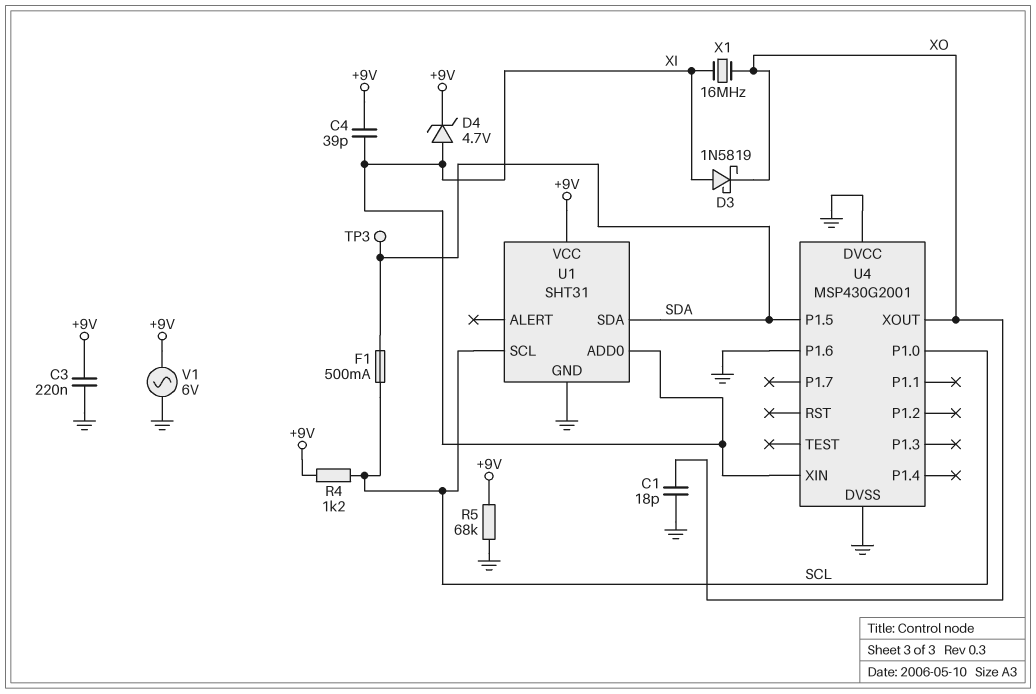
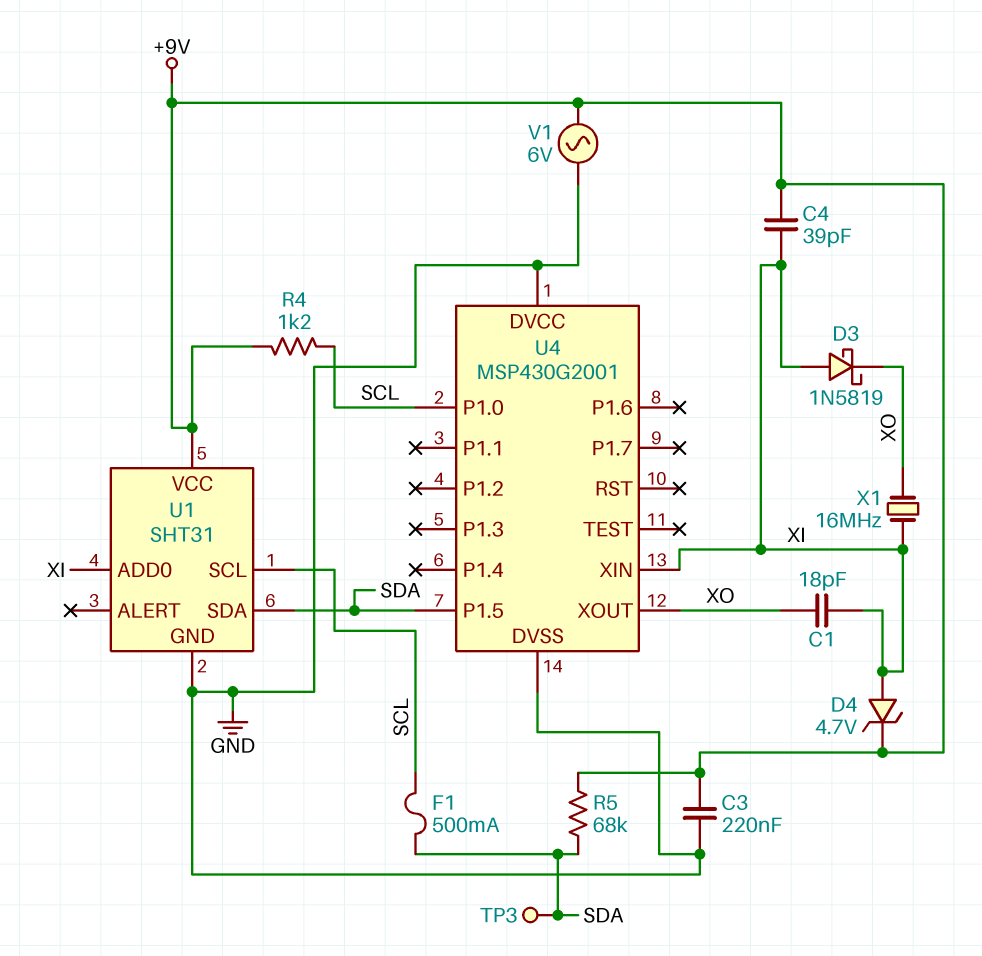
C1: 18pF (GND, XO) -> 18pF (XI, XO)
R5: 68k (+9V, GND) -> 68k (+9V, SDA)
U4 pin P1.6: GND -> none

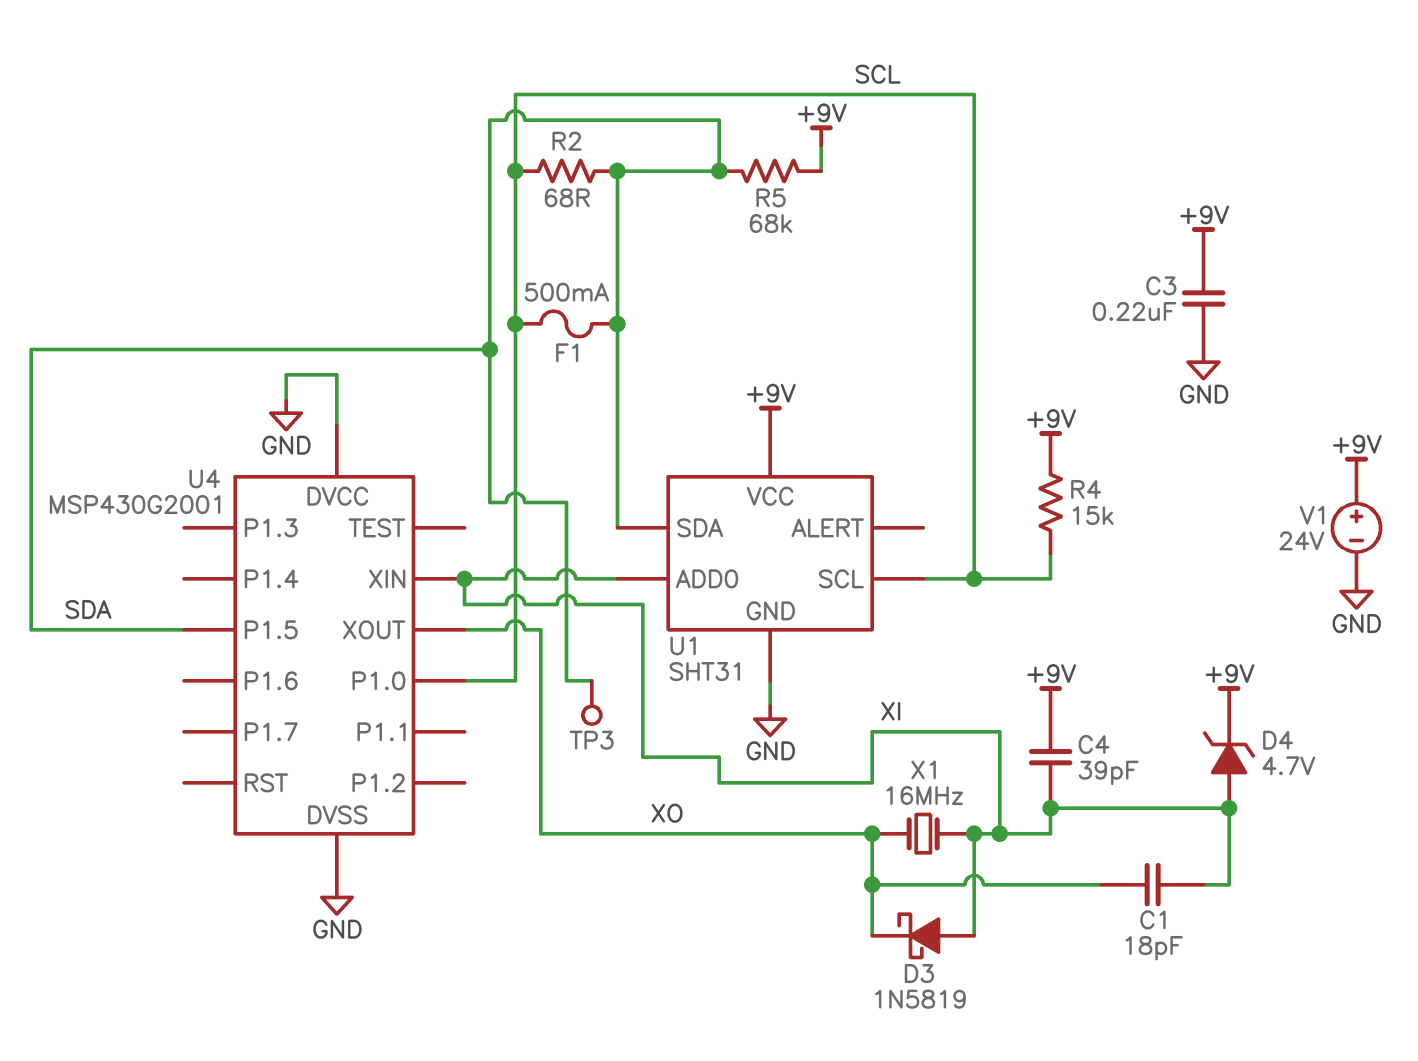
R2: none -> 68 (SCL, SDA)
R4: 1.2k (+9V, SCL) -> 15k (+9V, SCL)
V1: AC 6V (+9V, GND) -> 24V (plus +9V, minus GND)

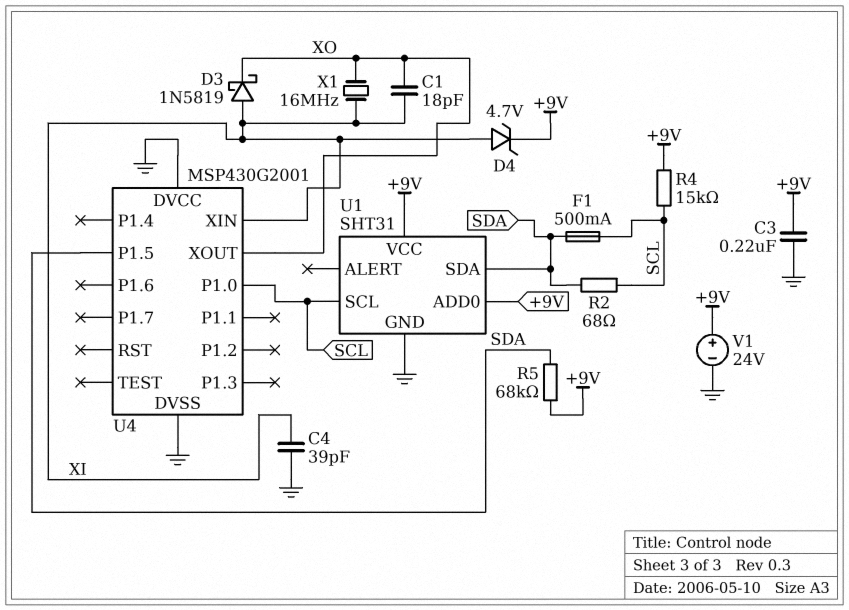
C4: 39pF (+9V, XI) -> 39pF (GND, XI)
TP3: test point (SDA) -> none
U1 pin ADD0: XI -> +9V

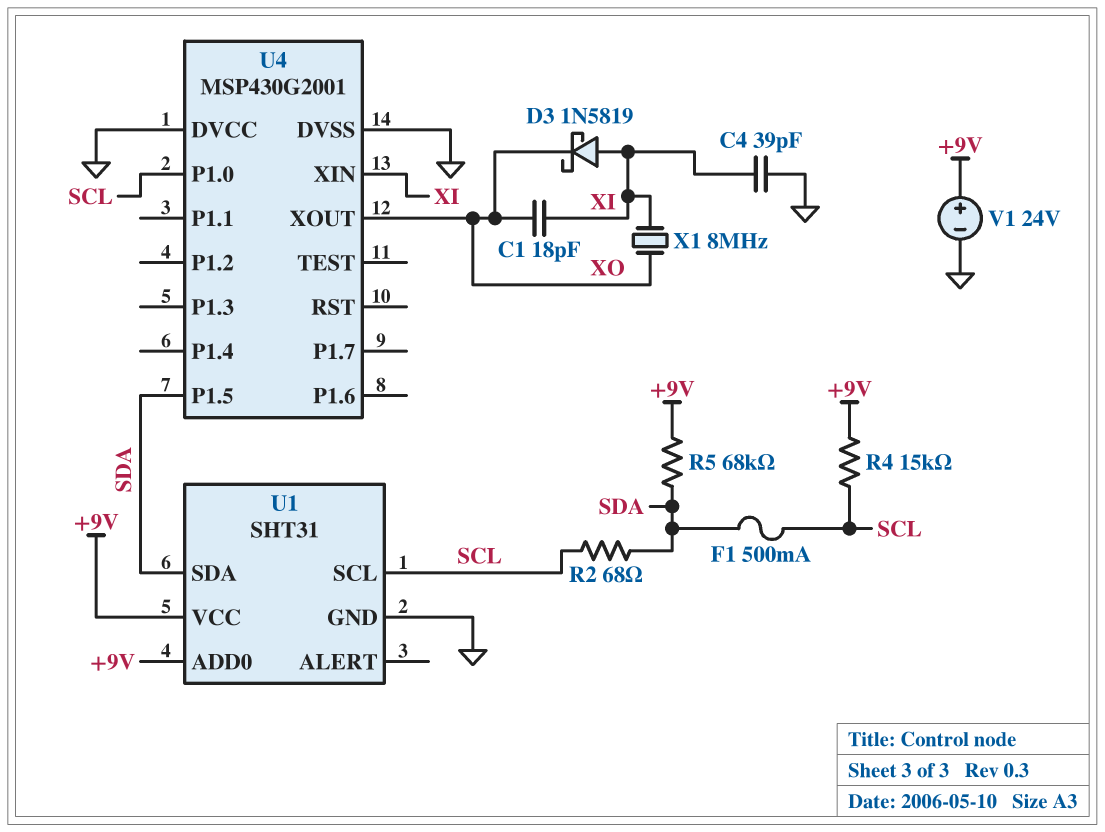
C3: 220nF (+9V, GND) -> none
D4: zener 4.7V (A XI, K +9V) -> none
X1: 16MHz (XI, XO) -> 8MHz (XI, XO)

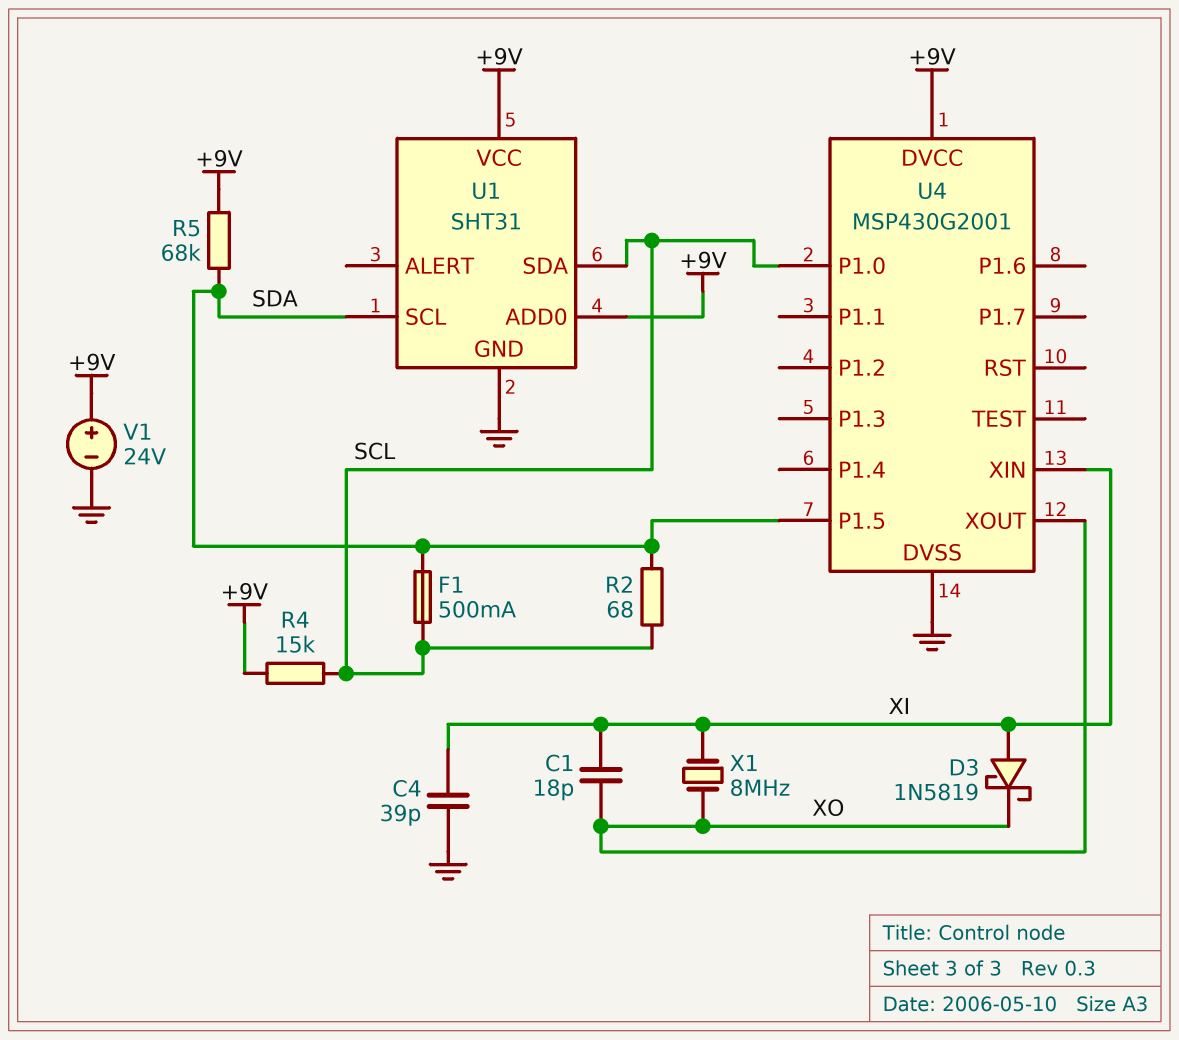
U1 pin SCL: SCL -> SDA
U1 pin SDA: SDA -> SCL
U4 pin DVCC: GND -> +9V

